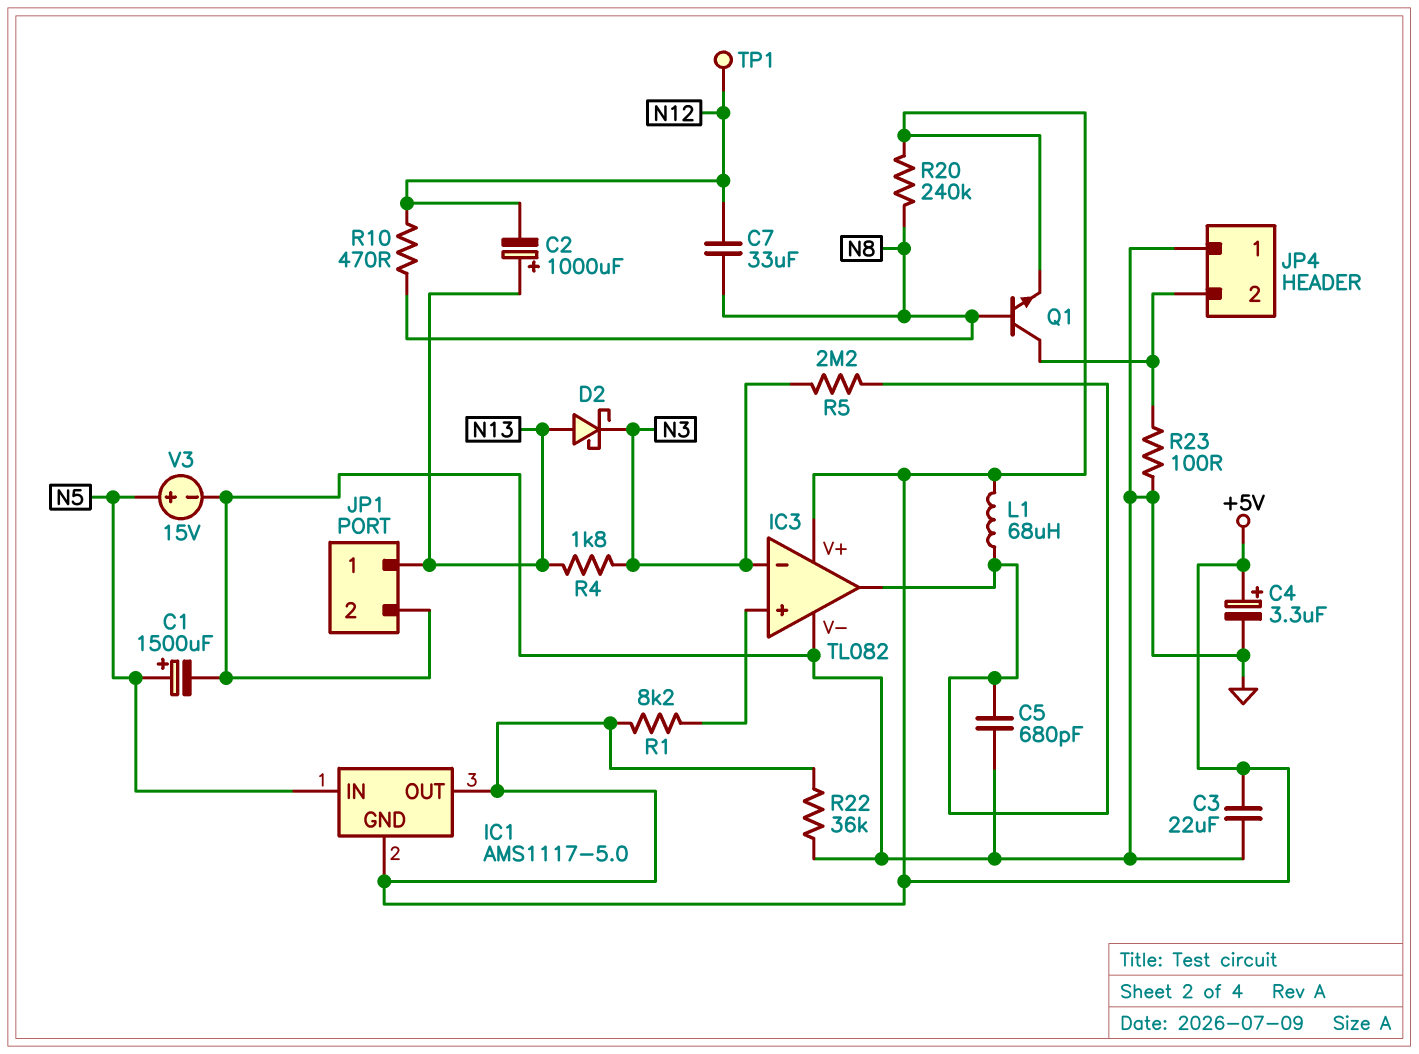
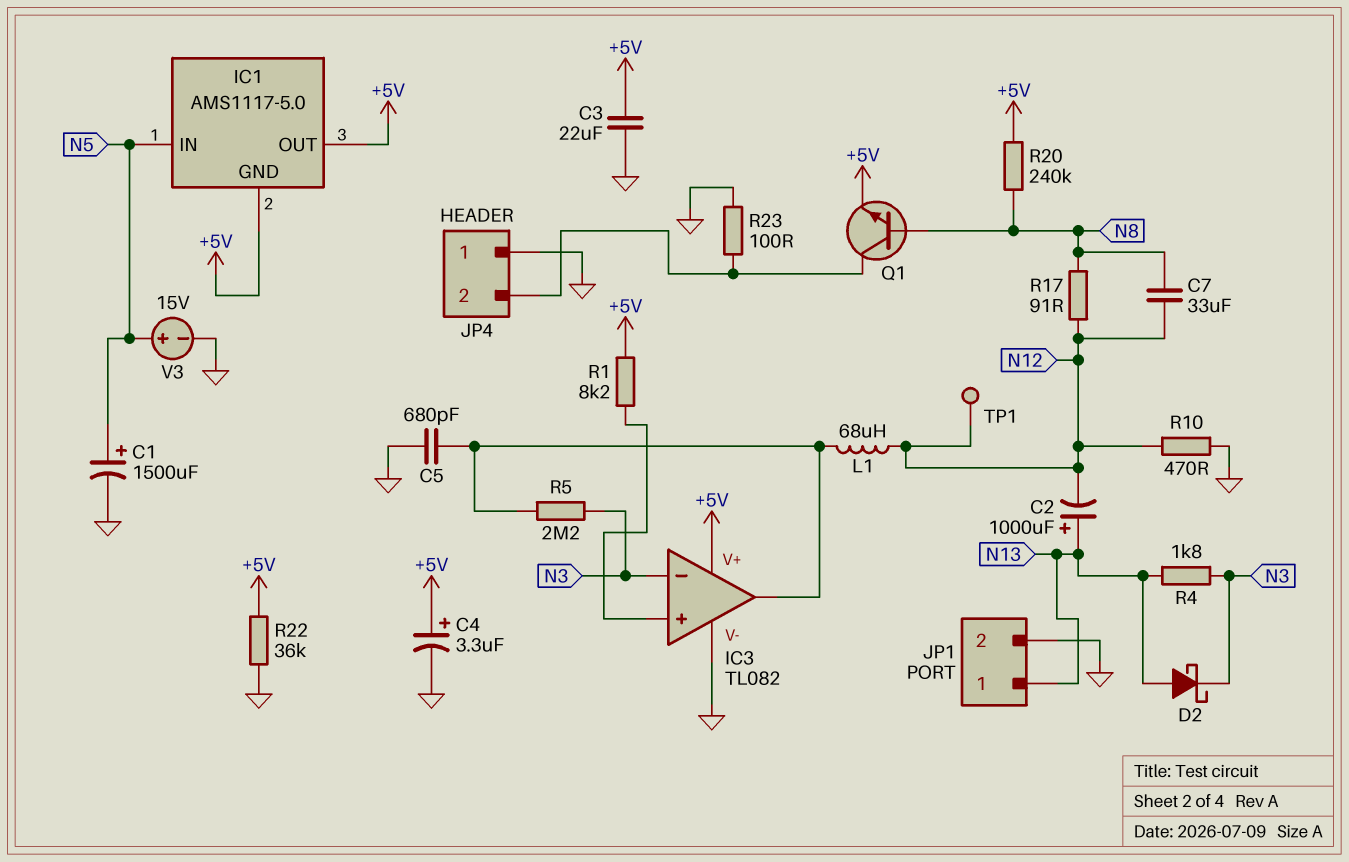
L1: 68uH (+5V, IC3/out) -> 68uH (IC3/out, N12)
R10: 470 (N8, N12) -> 470 (GND, N12)
R17: none -> 91 (N8, N12)

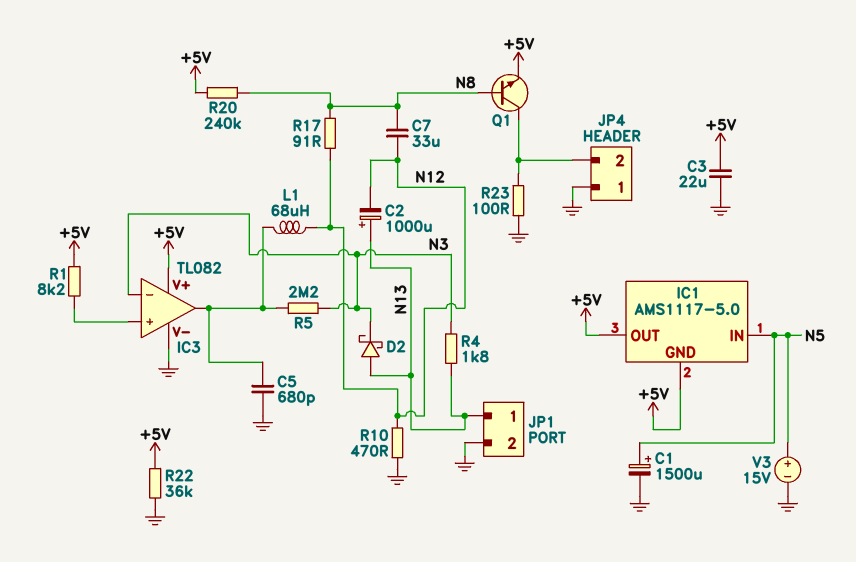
C4: 3.3uF (plus +5V, minus GND) -> none
TP1: test point (N12) -> none

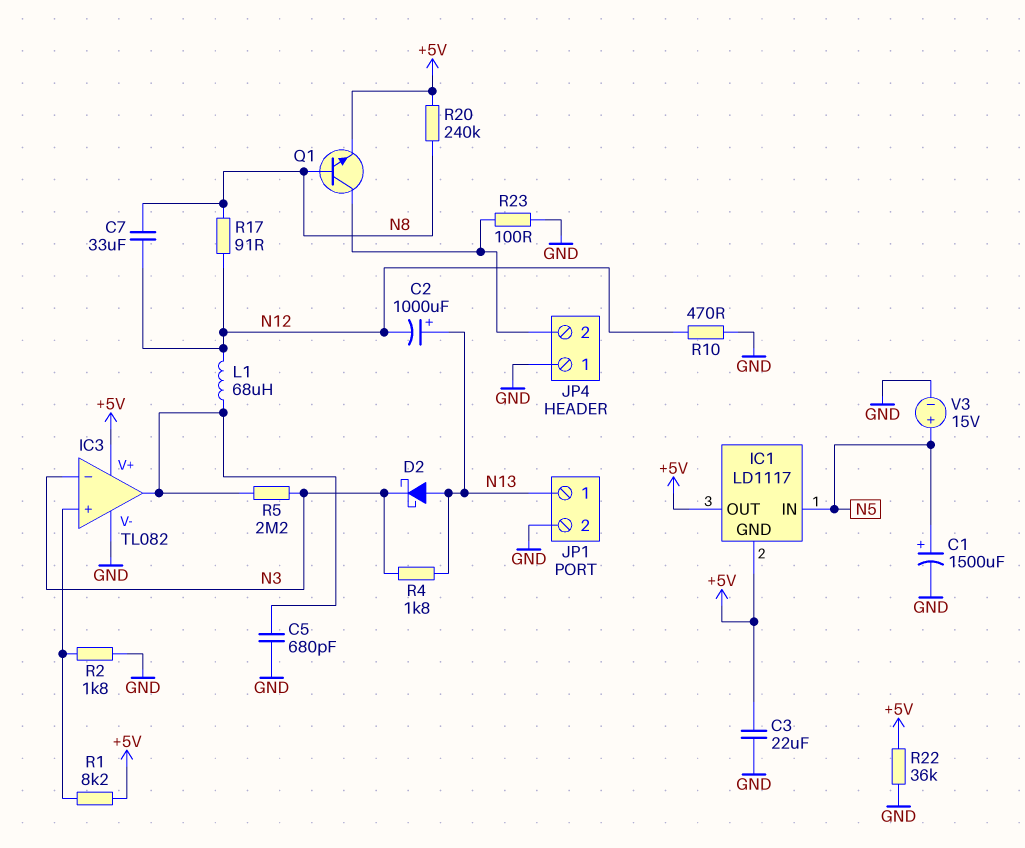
IC1: AMS1117-5.0 -> LD1117
R2: none -> 1.8k (GND, IC3/in+)

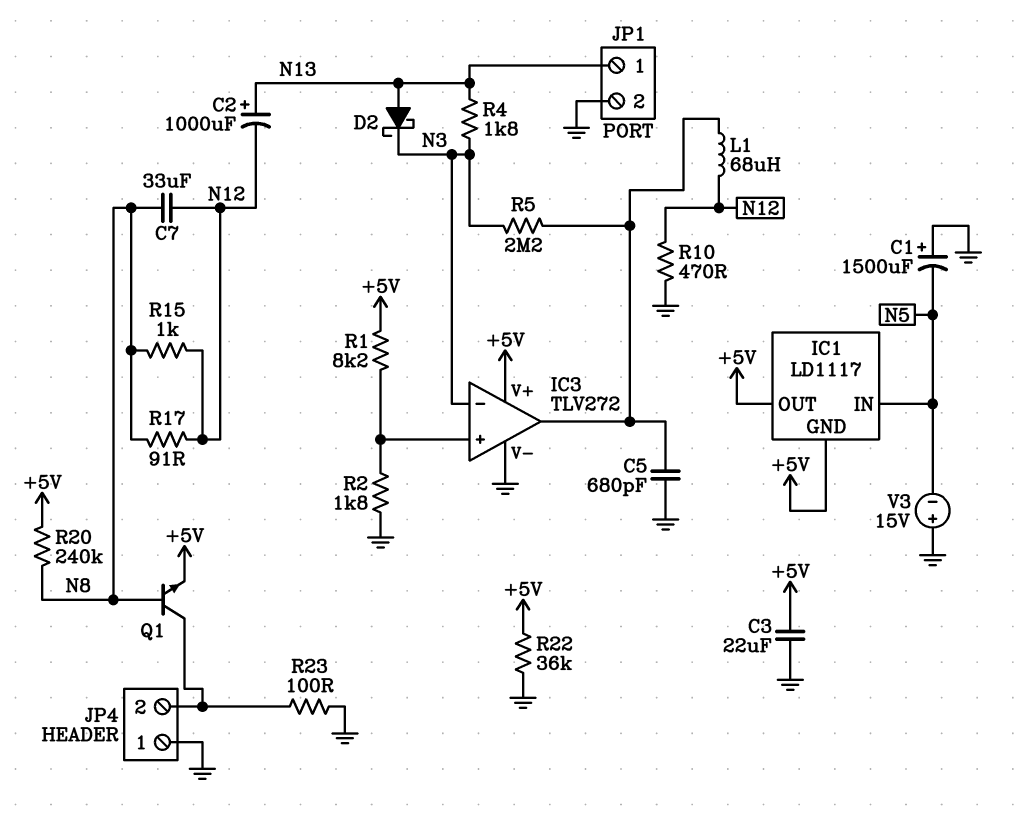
C1: 1500uF (plus N5, minus GND) -> 1500uF (plus GND, minus N5)
IC3: TL082 -> TLV272
R15: none -> 1k (N8, N12)
V3: 15V (plus N5, minus GND) -> 15V (plus GND, minus N5)

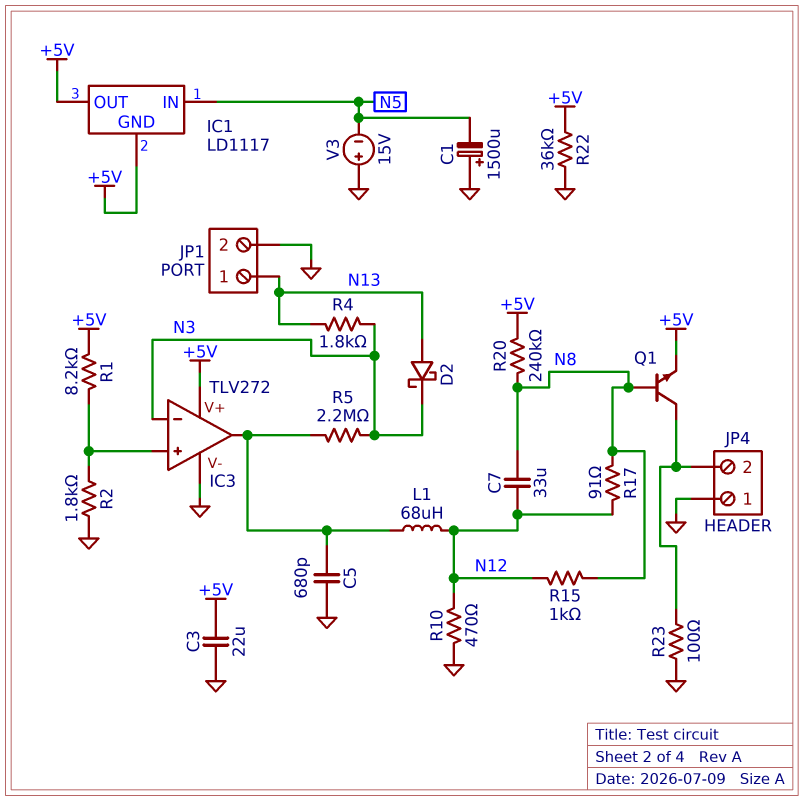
C2: 1000uF (plus N13, minus N12) -> none

